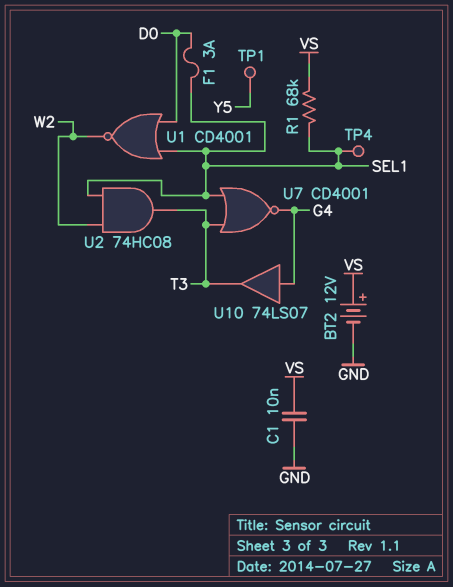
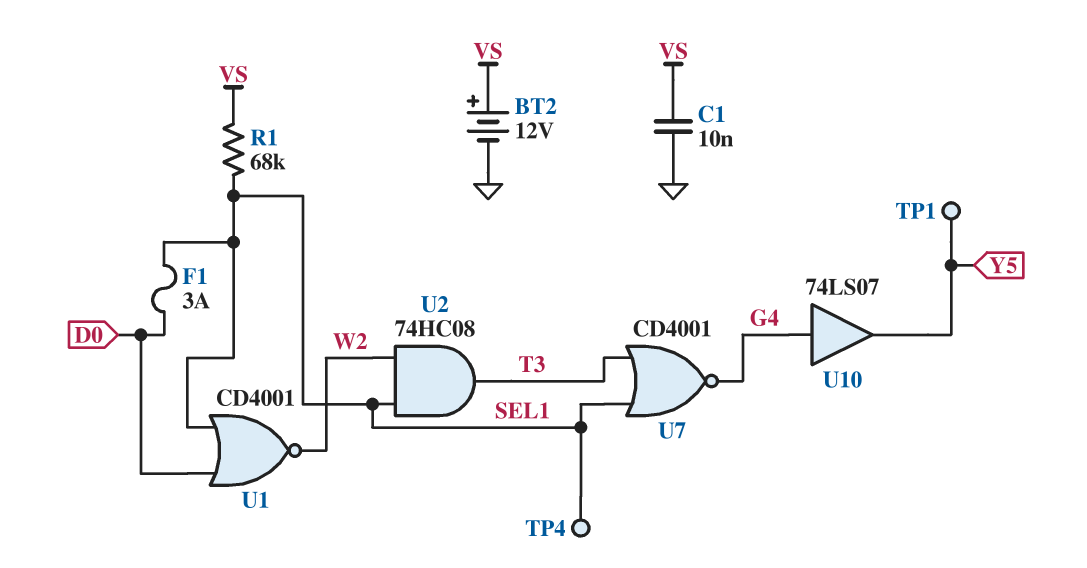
U10: buffer 74LS07 (in G4, out T3) -> buffer 74LS07 (in G4, out Y5)

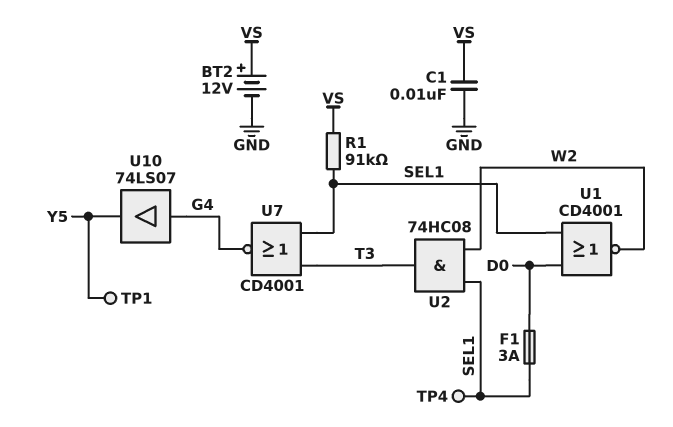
R1: 68k (SEL1, VS) -> 91k (SEL1, VS)

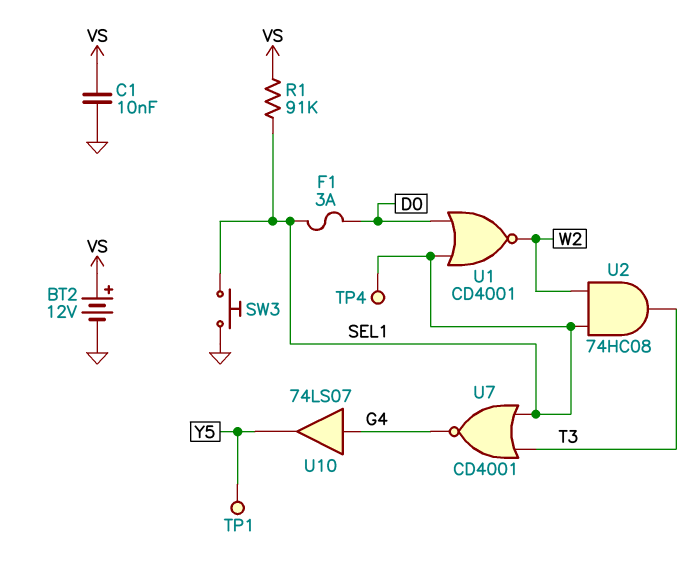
SW3: none -> button (GND, SEL1)

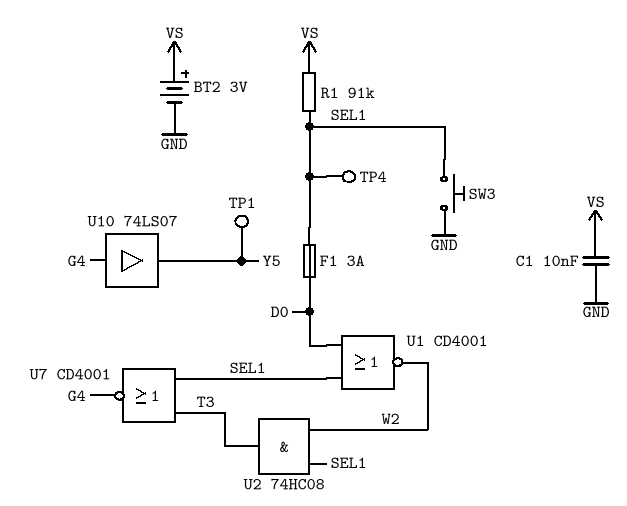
BT2: 12V (plus VS, minus GND) -> 3V (plus VS, minus GND)

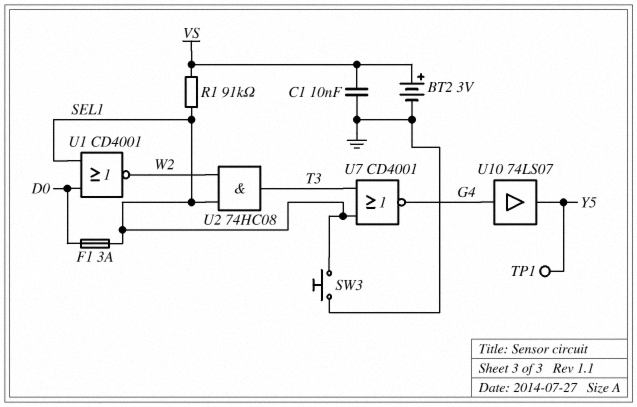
TP4: test point (SEL1) -> none

